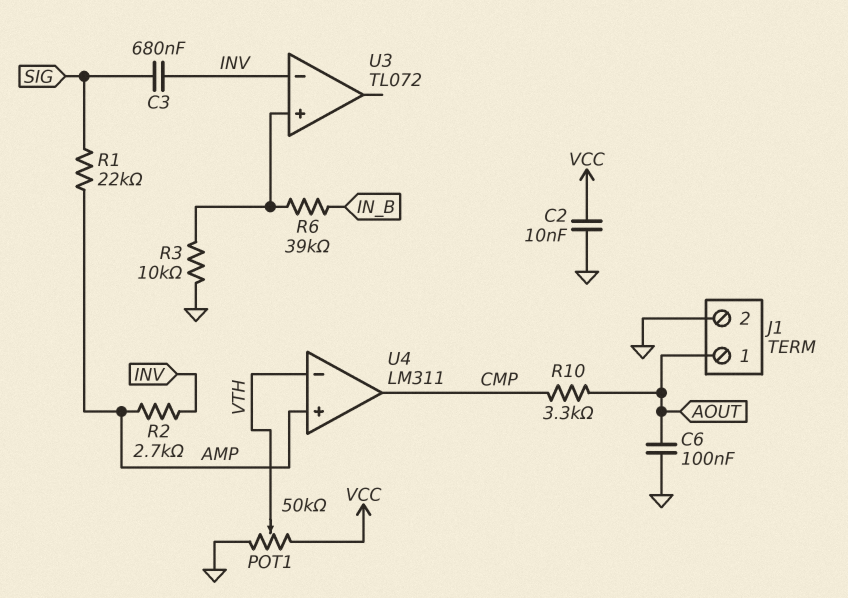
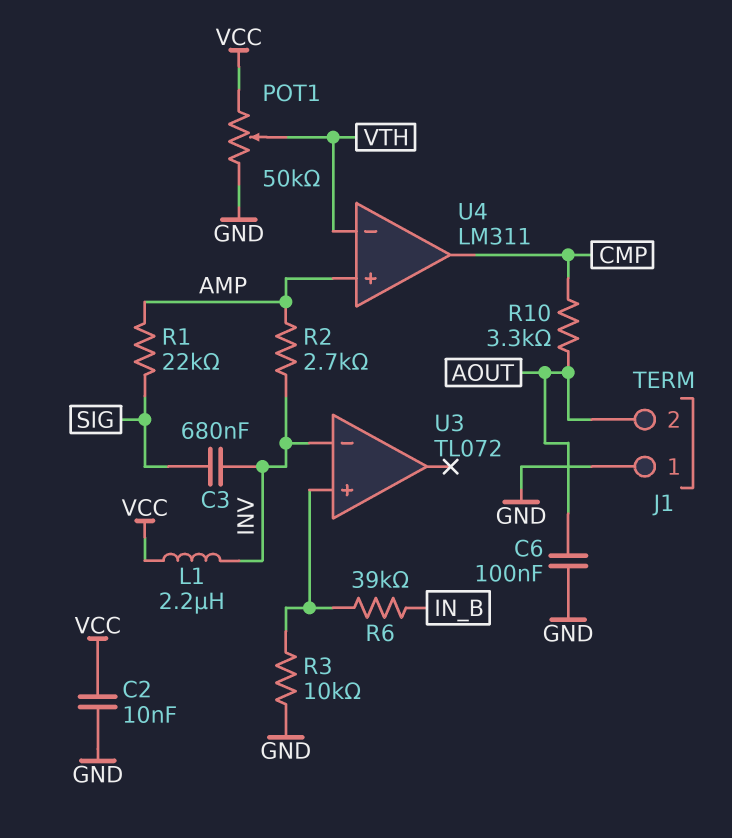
J1 pin 1: AOUT -> GND
J1 pin 2: GND -> AOUT
L1: none -> 2.2uH (INV, VCC)

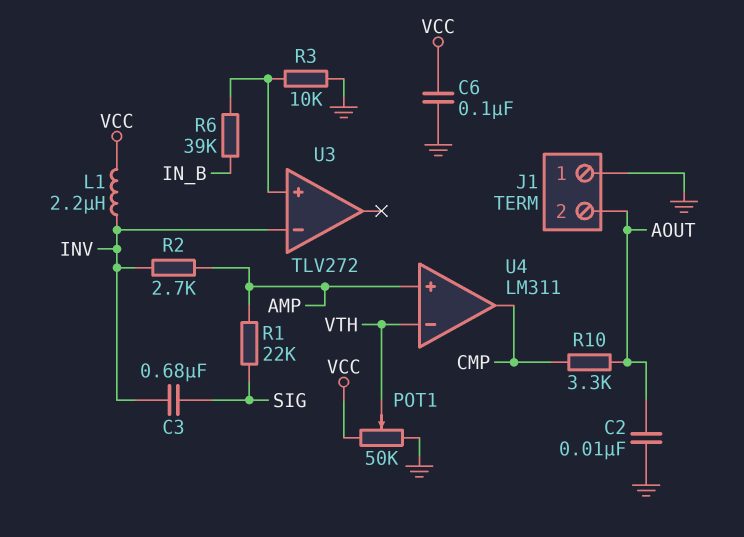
C2: 10nF (GND, VCC) -> 10nF (AOUT, GND)
C6: 100nF (AOUT, GND) -> 100nF (GND, VCC)
U3: TL072 -> TLV272

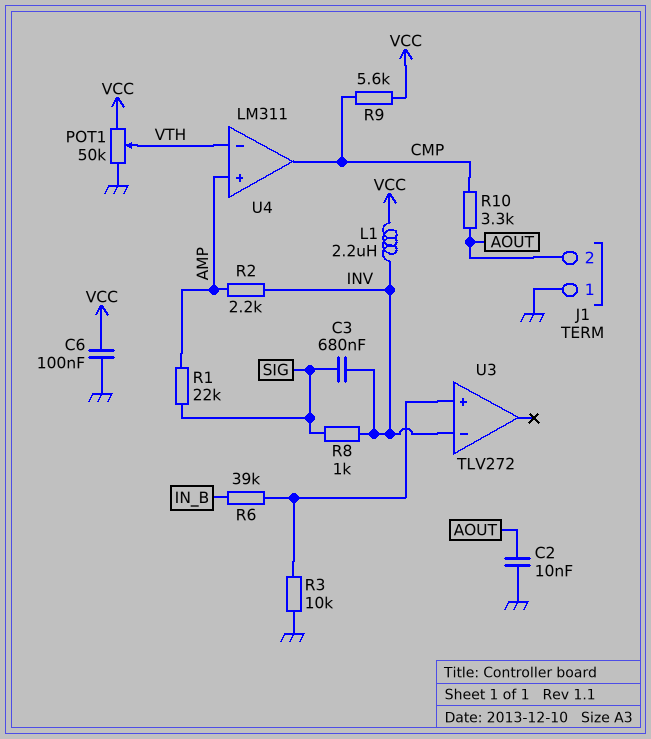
R2: 2.7k (AMP, INV) -> 2.2k (AMP, INV)
R8: none -> 1k (INV, SIG)
R9: none -> 5.6k (CMP, VCC)

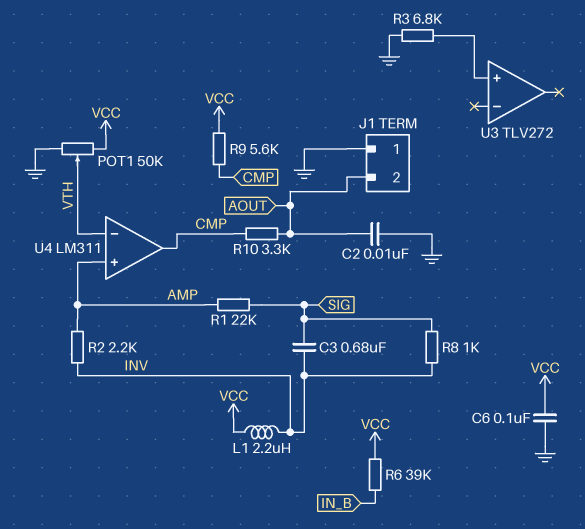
R3: 10k (GND, U3/in+) -> 6.8k (GND, U3/in+)
R6: 39k (IN_B, U3/in+) -> 39k (IN_B, VCC)
U3 pin in-: INV -> none

